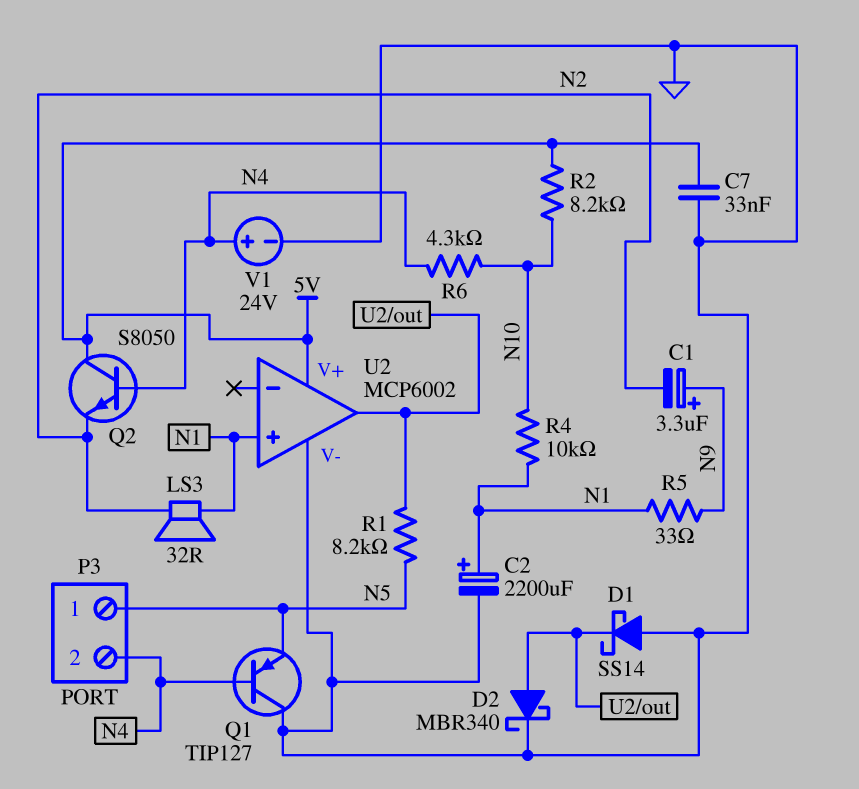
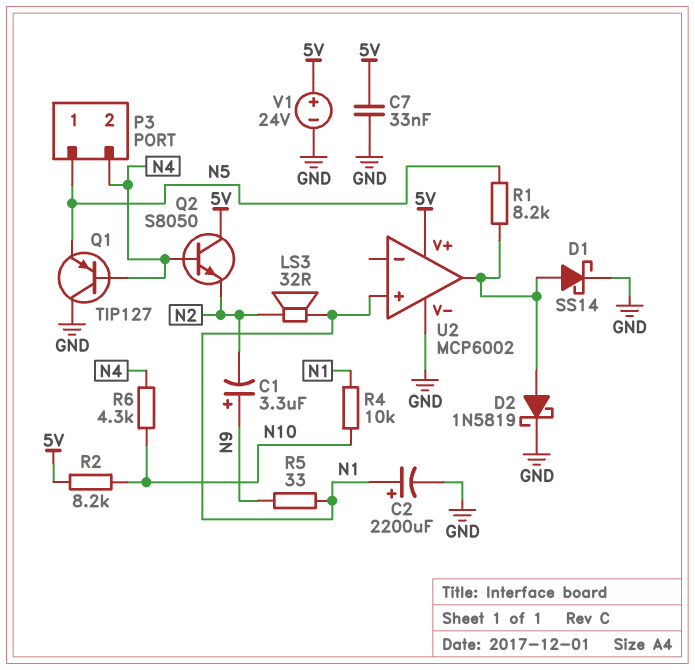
D1: schottky SS14 (A GND, K U2/out) -> schottky SS14 (A U2/out, K GND)
D2: schottky MBR340 (A U2/out, K GND) -> schottky 1N5819 (A U2/out, K GND)
V1: 24V (plus N4, minus GND) -> 24V (plus 5V, minus GND)

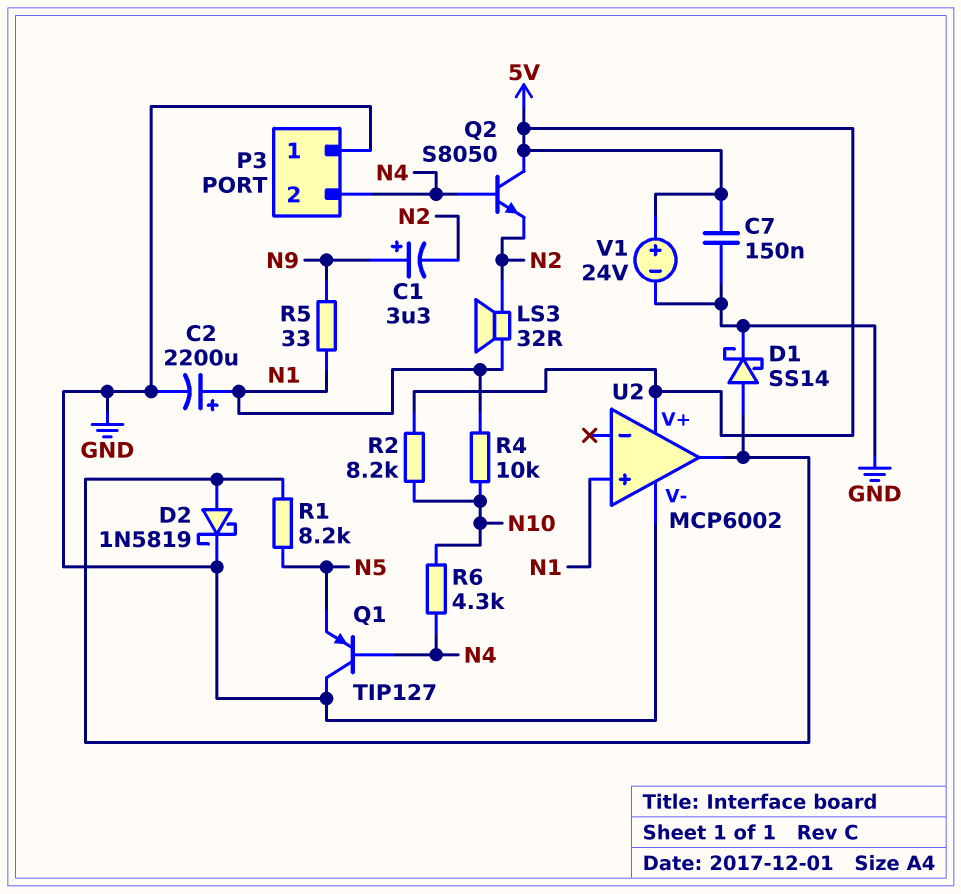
C7: 33nF (5V, GND) -> 150nF (5V, GND)
P3 pin 1: N5 -> GND

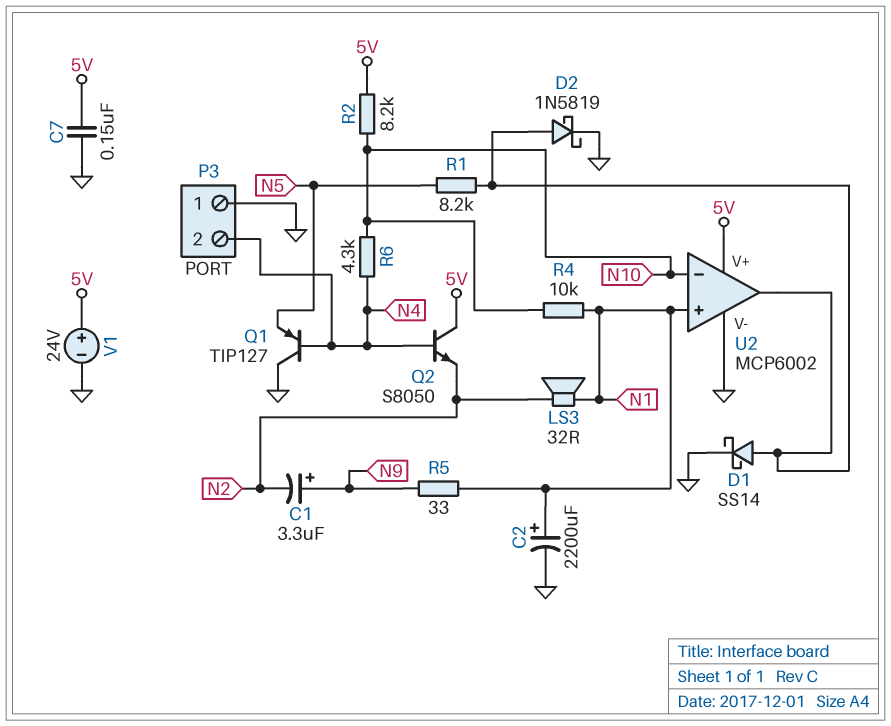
U2 pin in-: none -> N10

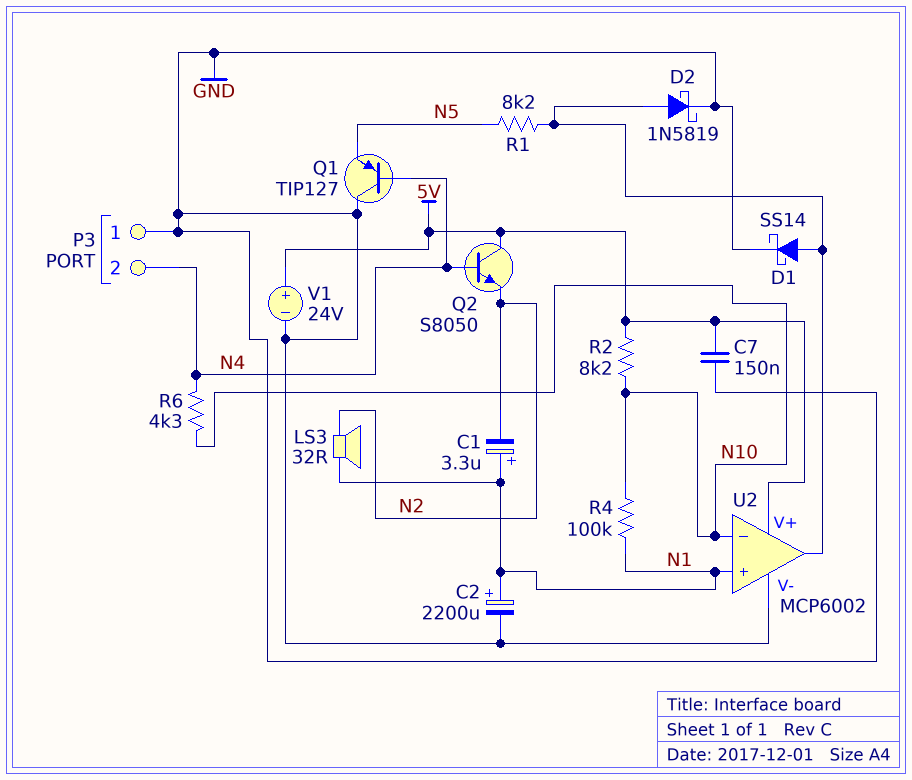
C1: 3.3uF (plus N9, minus N2) -> 3.3uF (plus N1, minus N2)
R4: 10k (N1, N10) -> 100k (N1, N10)
R5: 33 (N1, N9) -> none

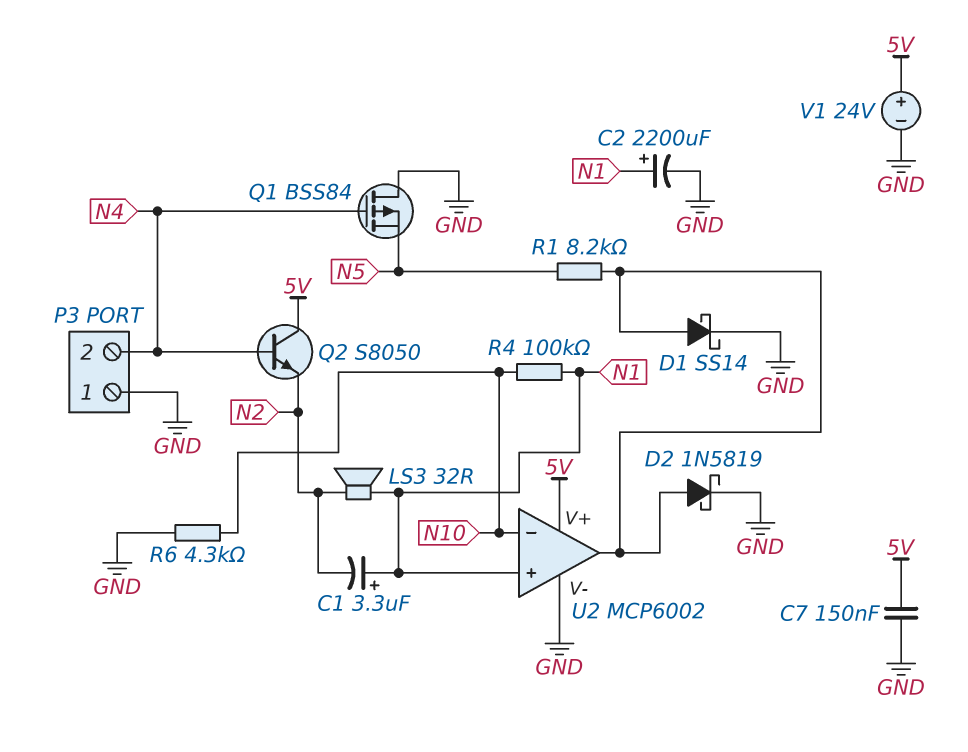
Q1: PNP TIP127 (B N4, C GND, E N5) -> PMOS BSS84 (G N4, D GND, S N5)
R2: 8.2k (5V, N10) -> none
R6: 4.3k (N4, N10) -> 4.3k (GND, N10)

